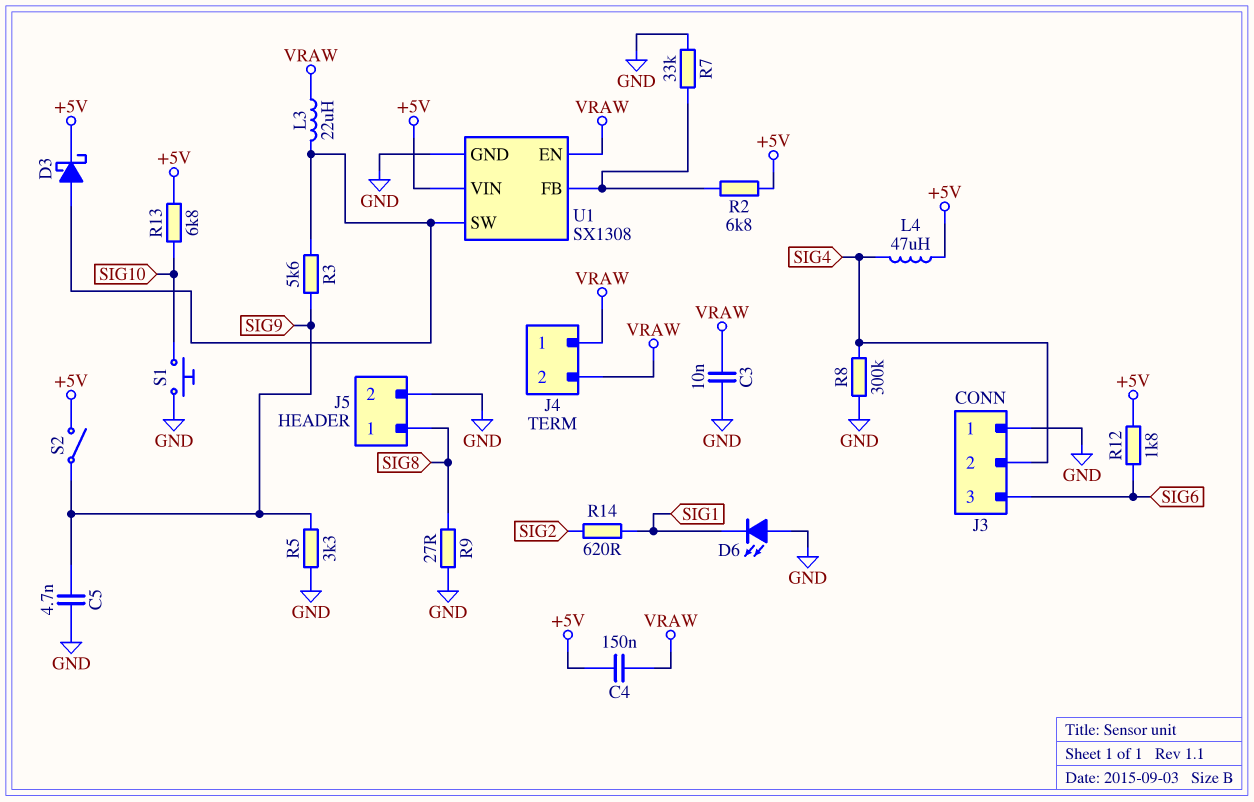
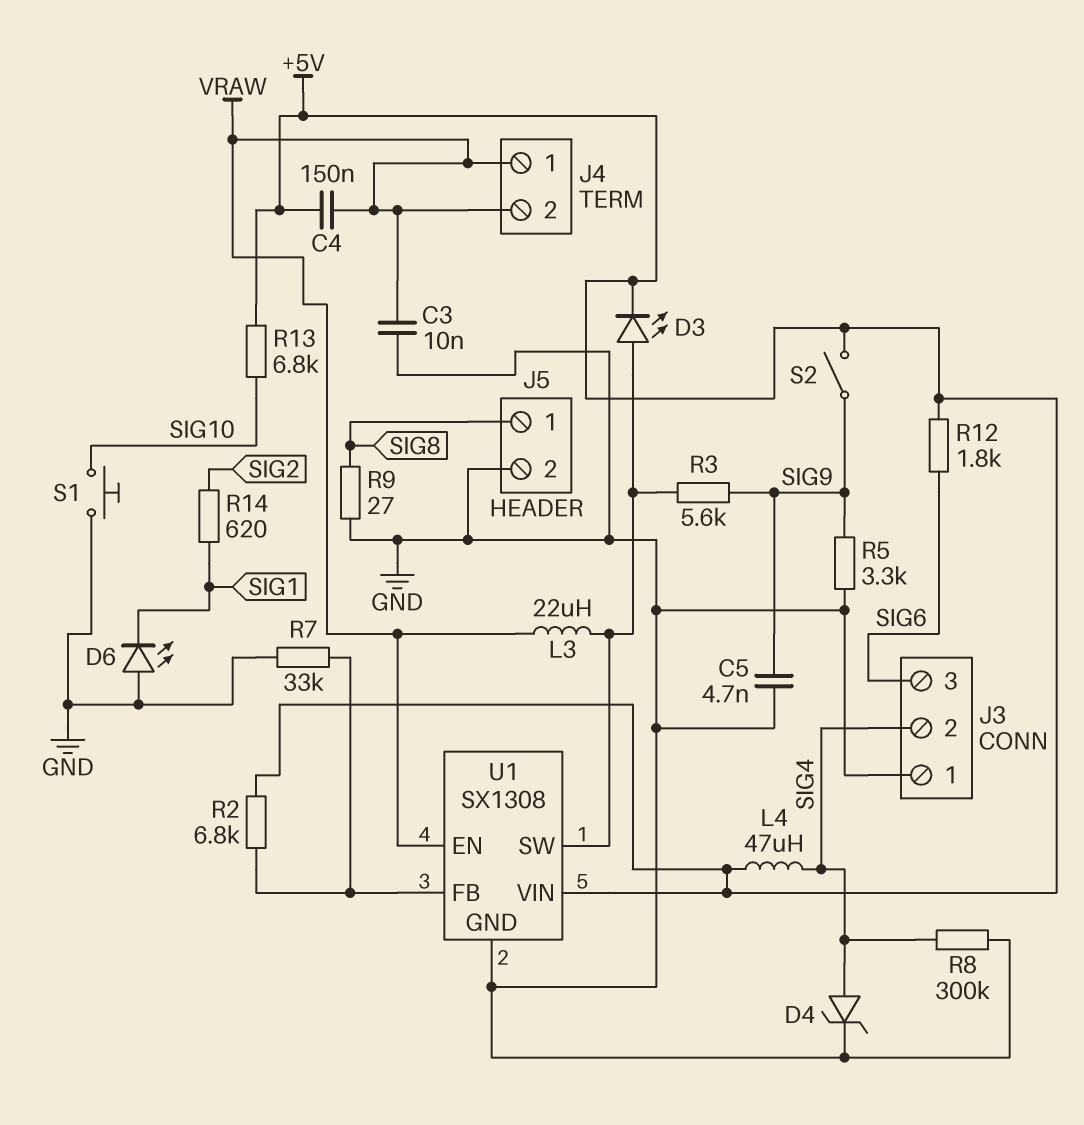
D3: schottky (A U1/SW, K +5V) -> LED (A U1/SW, K +5V)
D4: none -> zener (A SIG4, K GND)

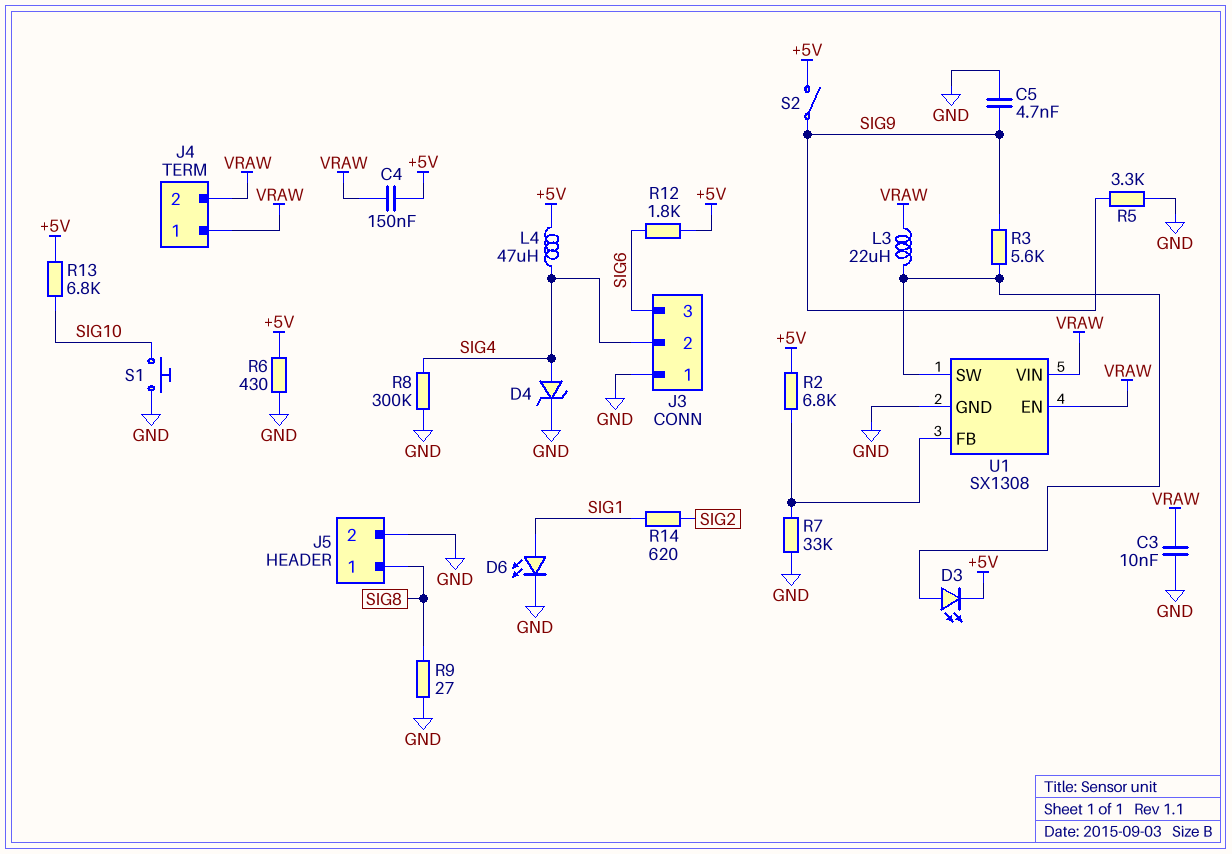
D6: LED (A GND, K SIG1) -> LED (A SIG1, K GND)
R6: none -> 430 (+5V, GND)
U1 pin VIN: +5V -> VRAW

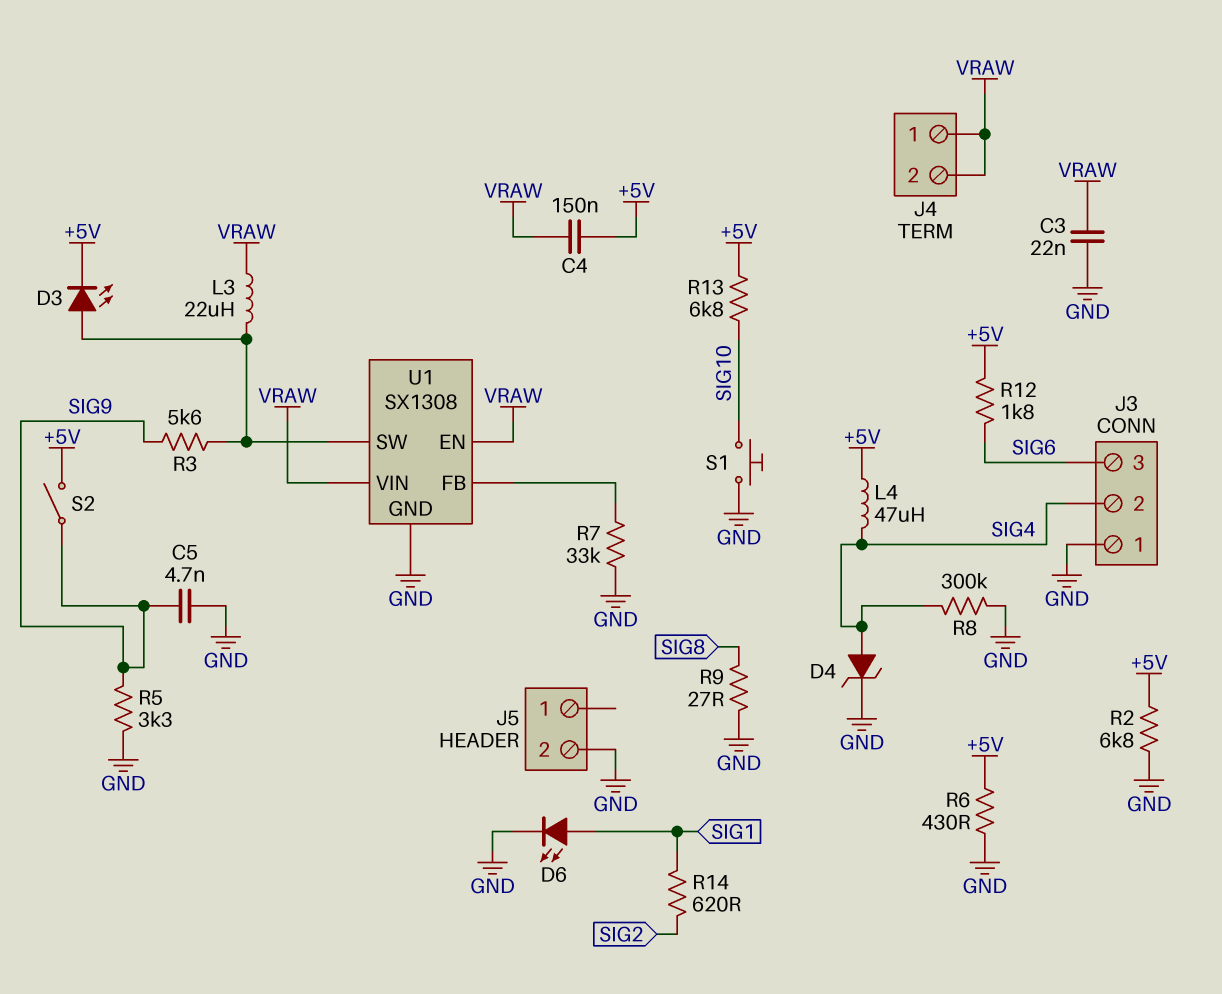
C3: 10nF (GND, VRAW) -> 22nF (GND, VRAW)
J5 pin 1: SIG8 -> none
R2: 6.8k (+5V, U1/FB) -> 6.8k (+5V, GND)

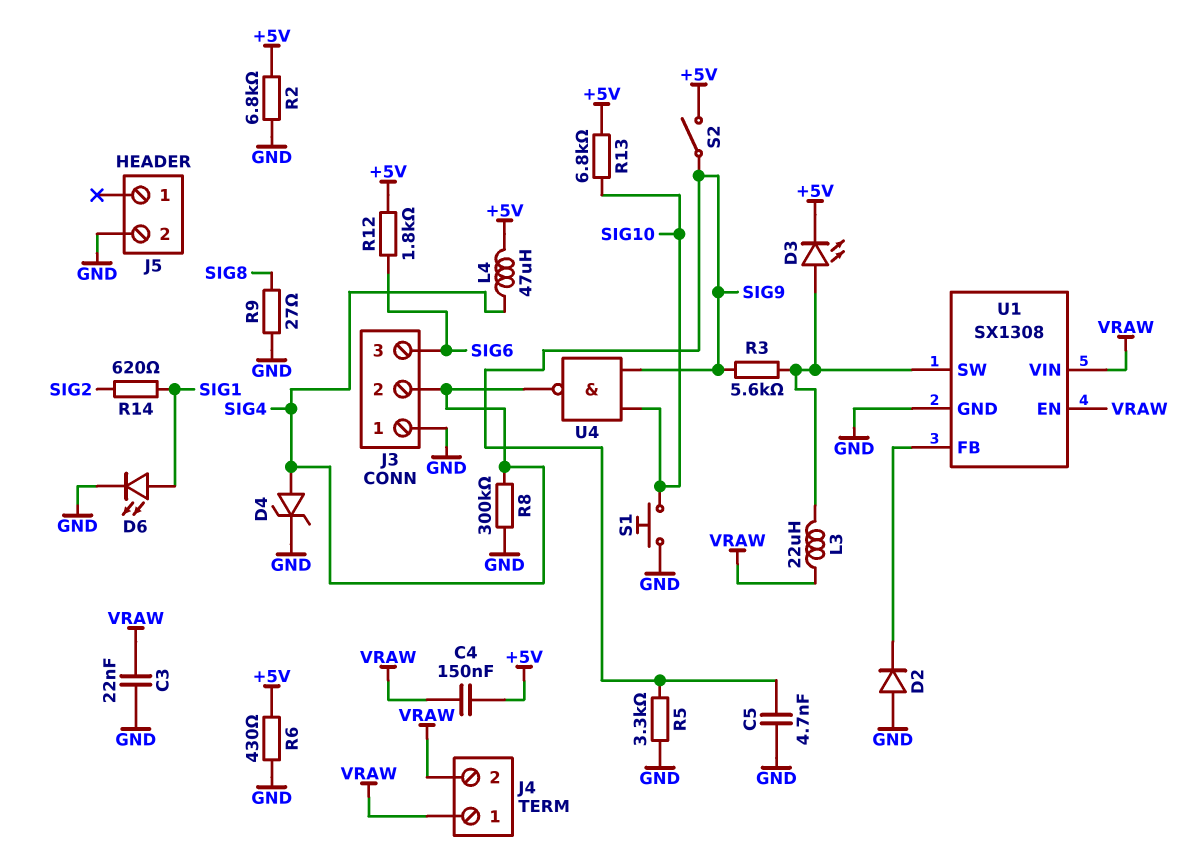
D2: none -> diode (A GND, K U1/FB)
R7: 33k (GND, U1/FB) -> none
U4: none -> NAND (in SIG9, in SIG10, out SIG4)

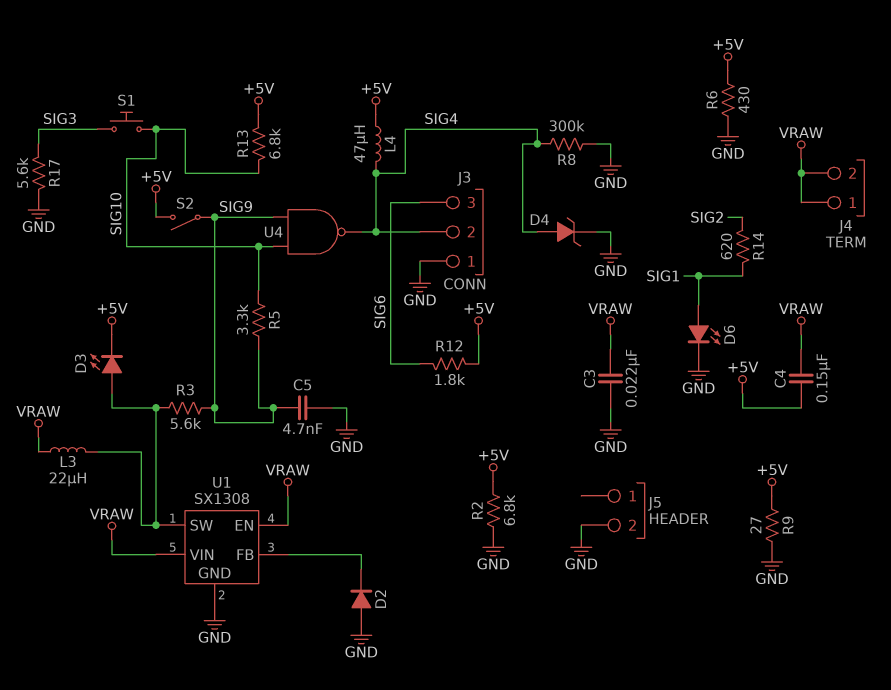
R5: 3.3k (GND, SIG9) -> 3.3k (SIG9, SIG10)
R9: 27 (GND, SIG8) -> 27 (+5V, GND)
R17: none -> 5.6k (GND, SIG3)
S1: button (GND, SIG10) -> button (SIG3, SIG10)

